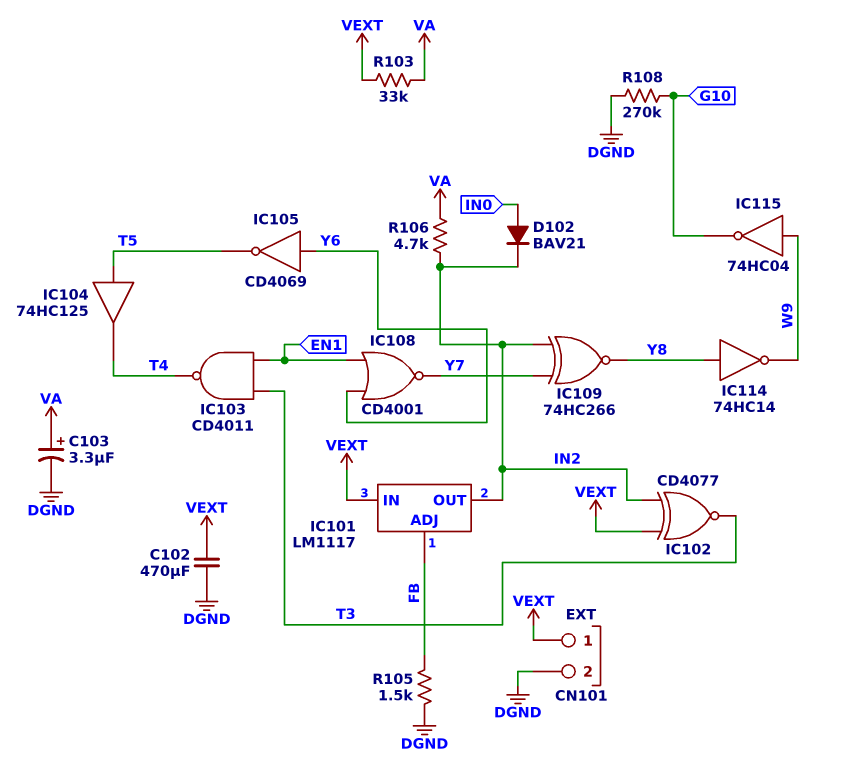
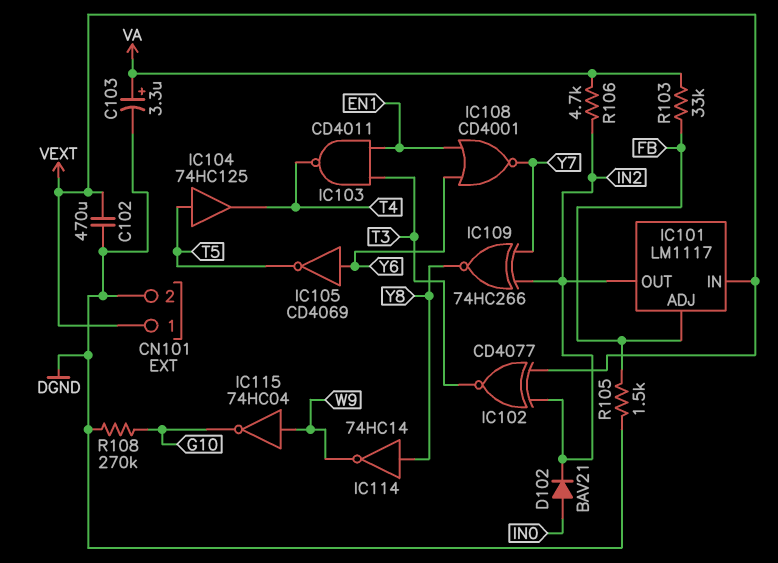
R103: 33k (VA, VEXT) -> 33k (FB, VA)

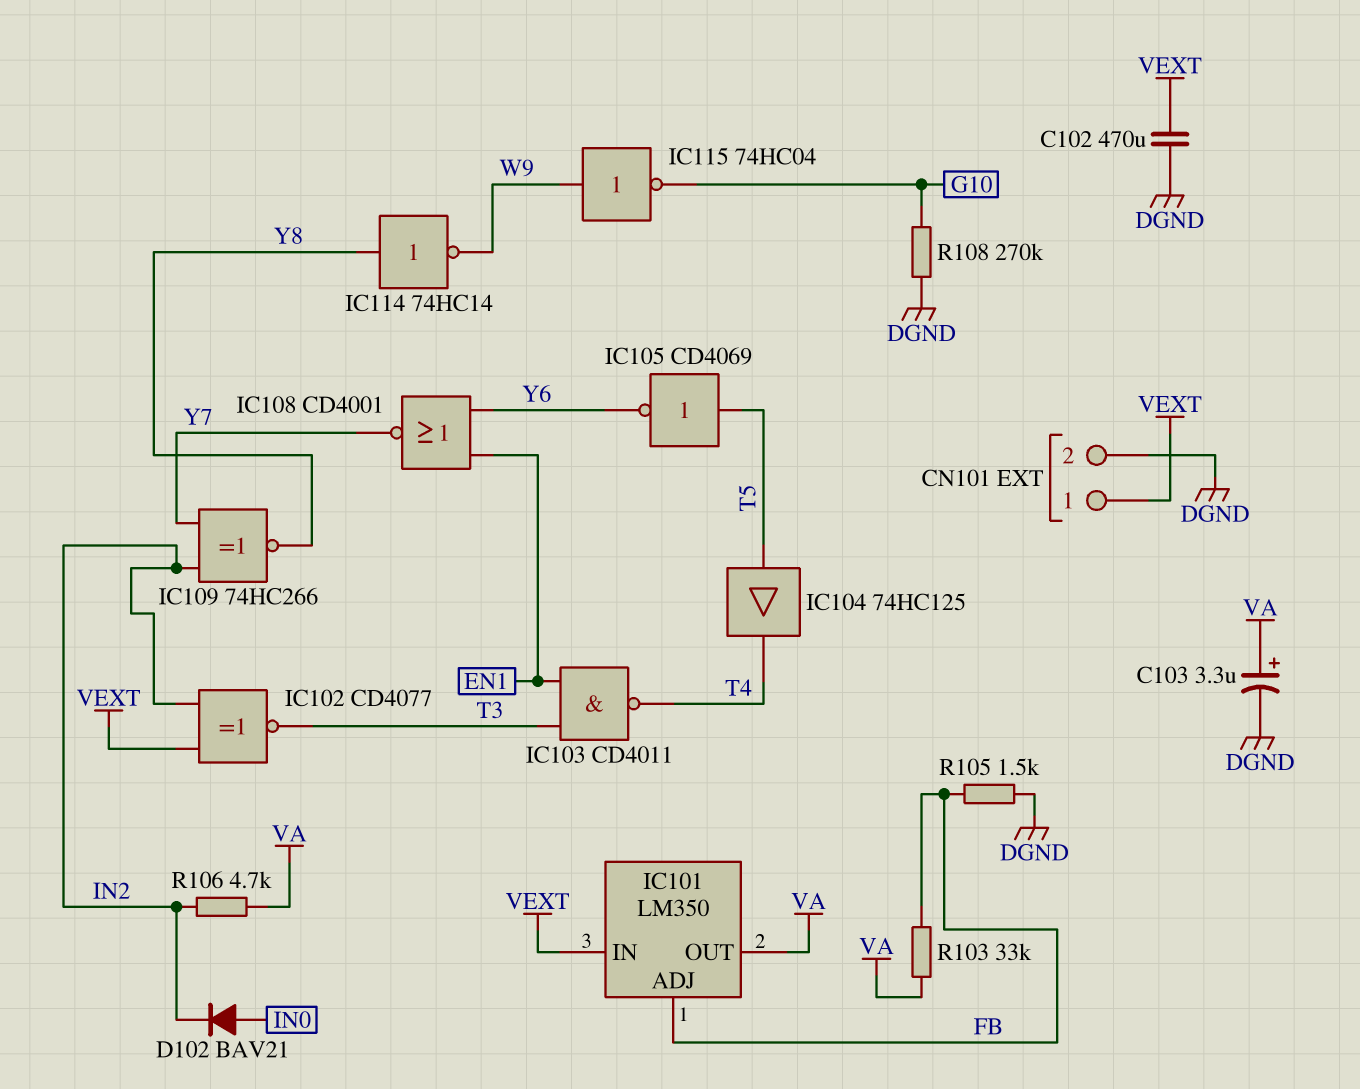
IC101: LM1117 -> LM350
IC101 pin OUT: IN2 -> VA
IC105: NOT CD4069 (in Y6, out T5) -> NOT CD4069 (in T5, out Y6)

